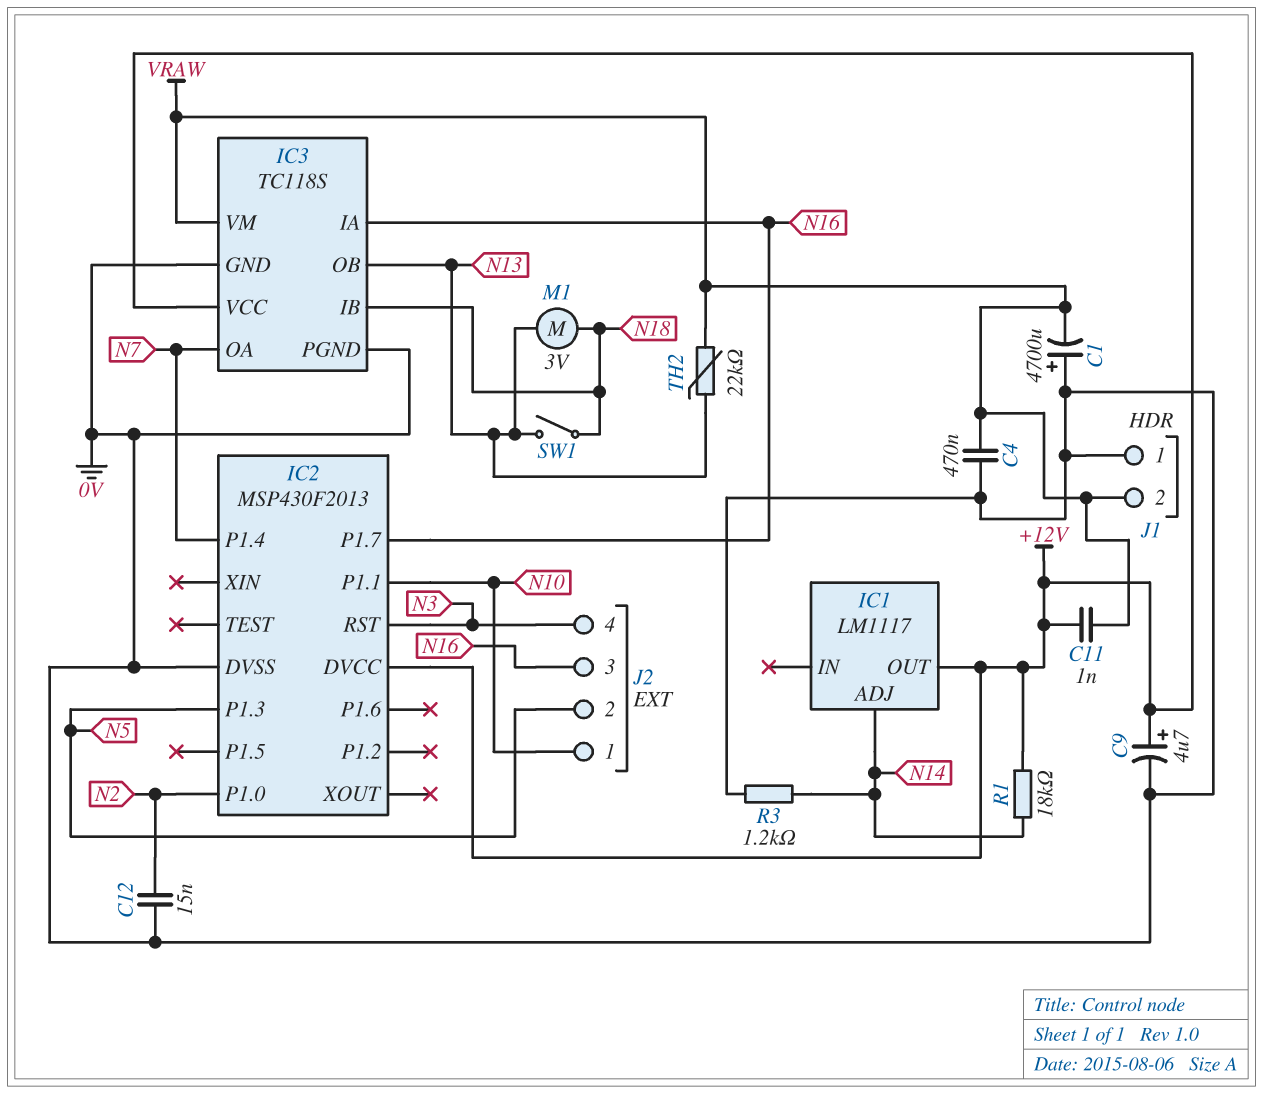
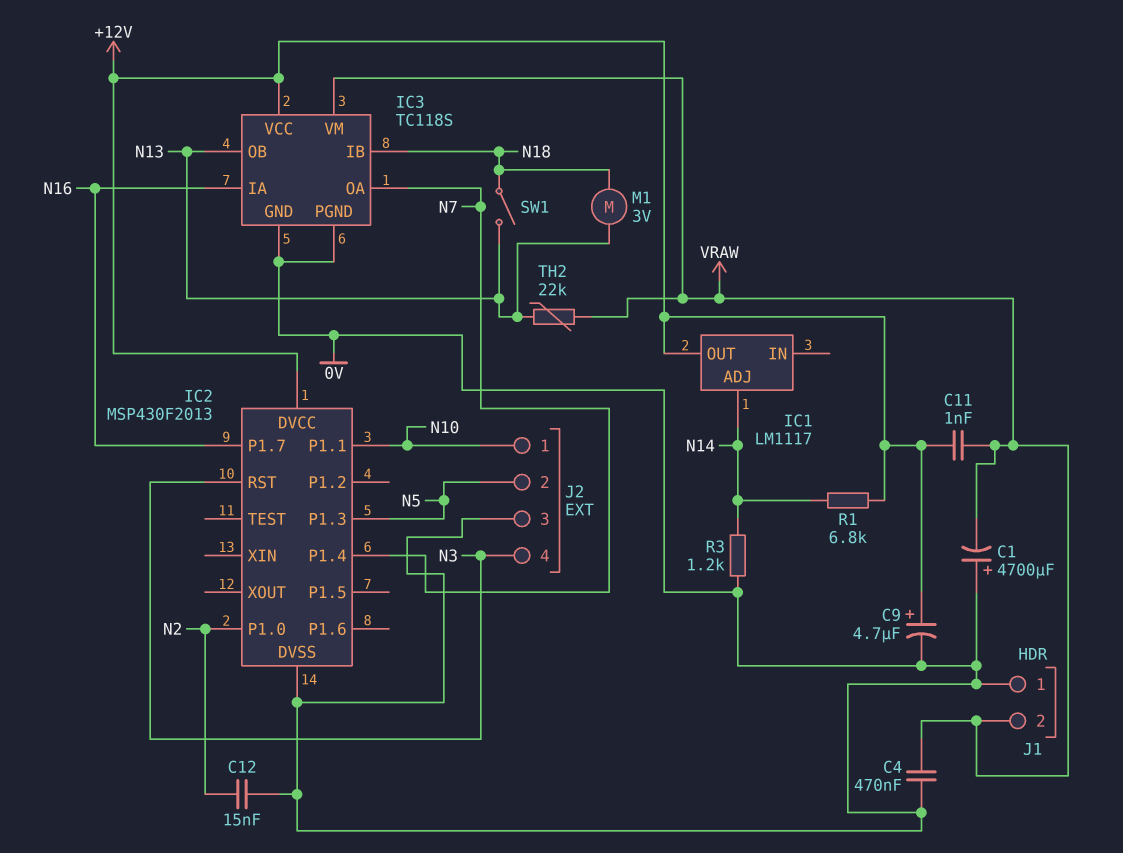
J2 pin 3: N16 -> 0V
R1: 18k (+12V, N14) -> 6.8k (+12V, N14)

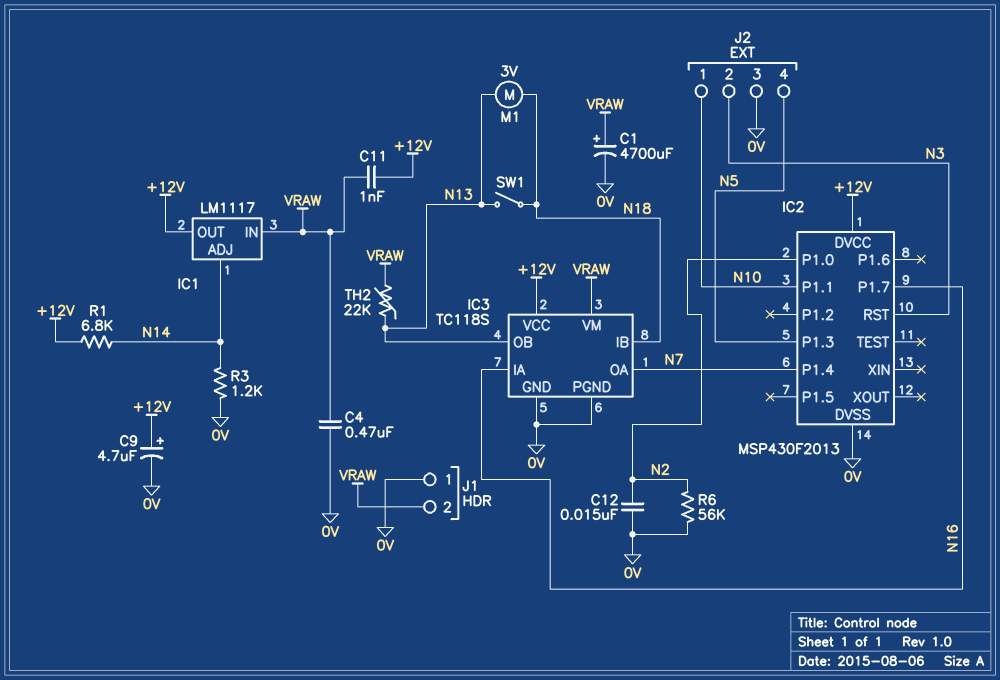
C1: 4700uF (plus 0V, minus VRAW) -> 4700uF (plus VRAW, minus 0V)
IC1 pin IN: none -> VRAW
J2 pin 2: N5 -> N3
J2 pin 4: N3 -> N5
R6: none -> 56k (0V, N2)

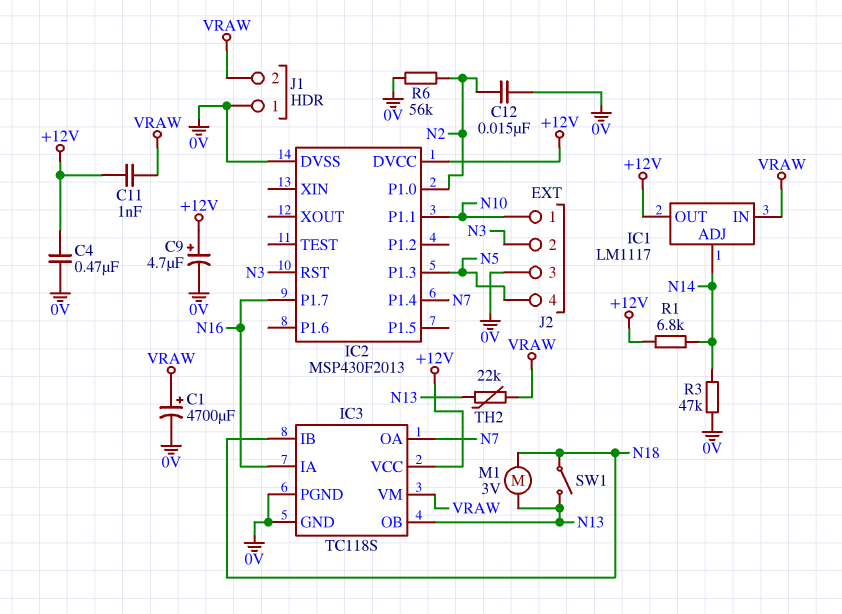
C4: 470nF (0V, VRAW) -> 470nF (+12V, 0V)
R3: 1.2k (0V, N14) -> 47k (0V, N14)

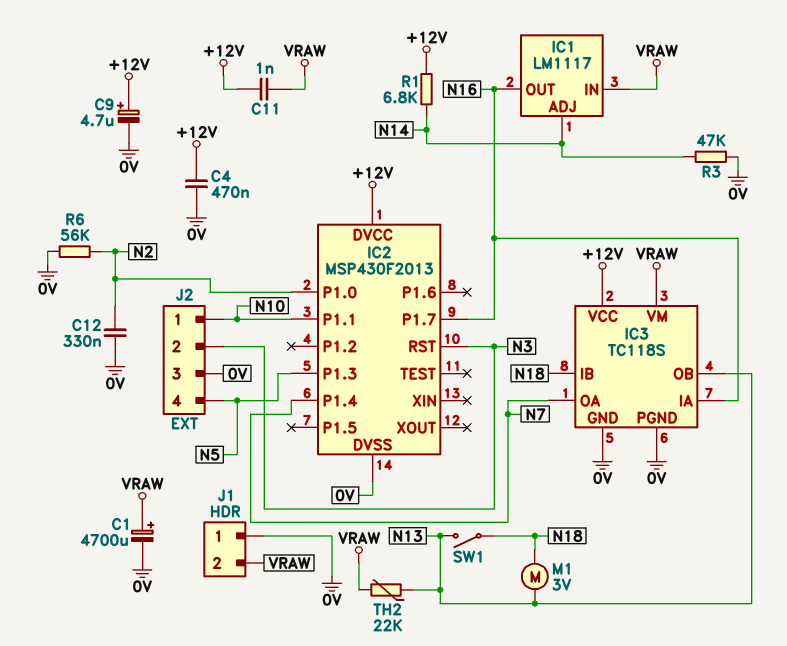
C12: 15nF (0V, N2) -> 330nF (0V, N2)
IC1 pin OUT: +12V -> N16

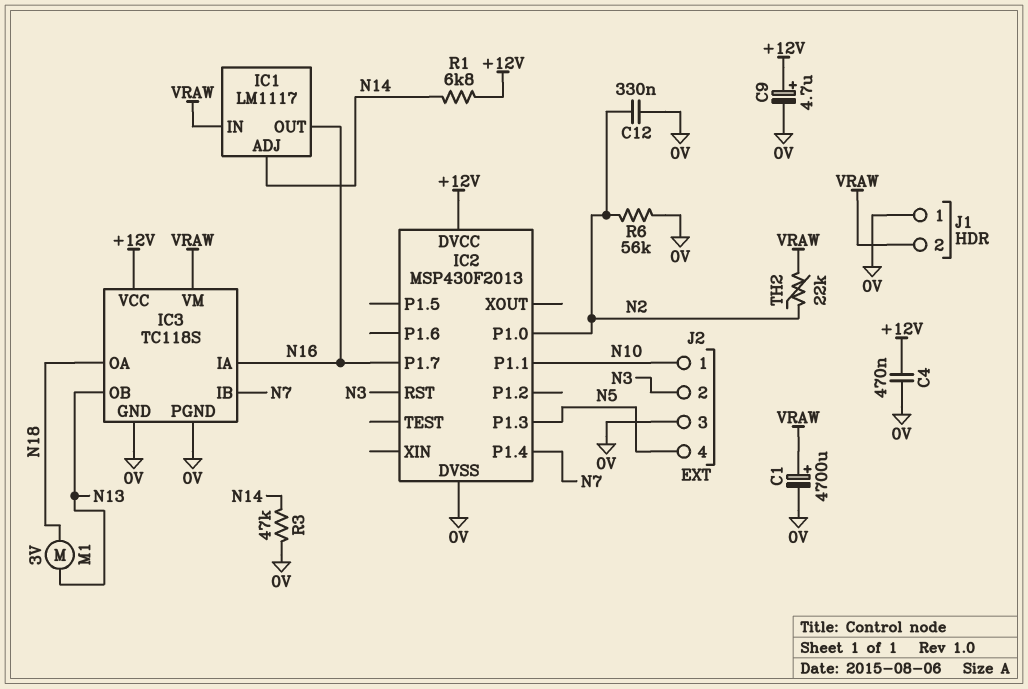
C11: 1nF (+12V, VRAW) -> none
IC3 pin IB: N18 -> N7
IC3 pin OA: N7 -> N18
SW1: switch (N13, N18) -> none
TH2: 22k (N13, VRAW) -> 22k (N2, VRAW)

